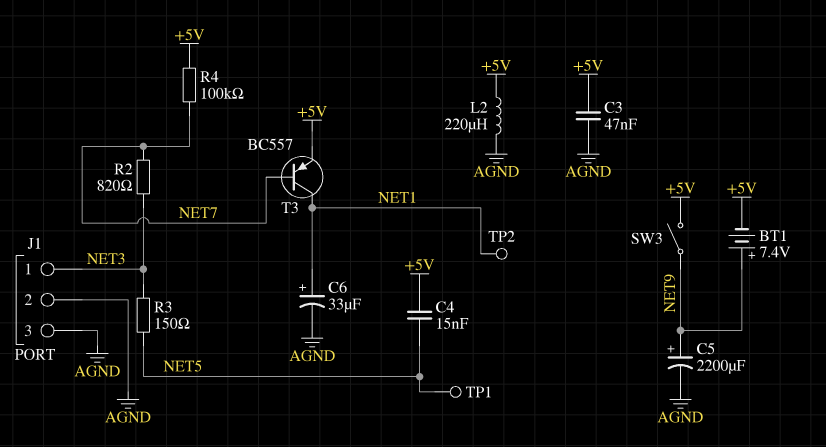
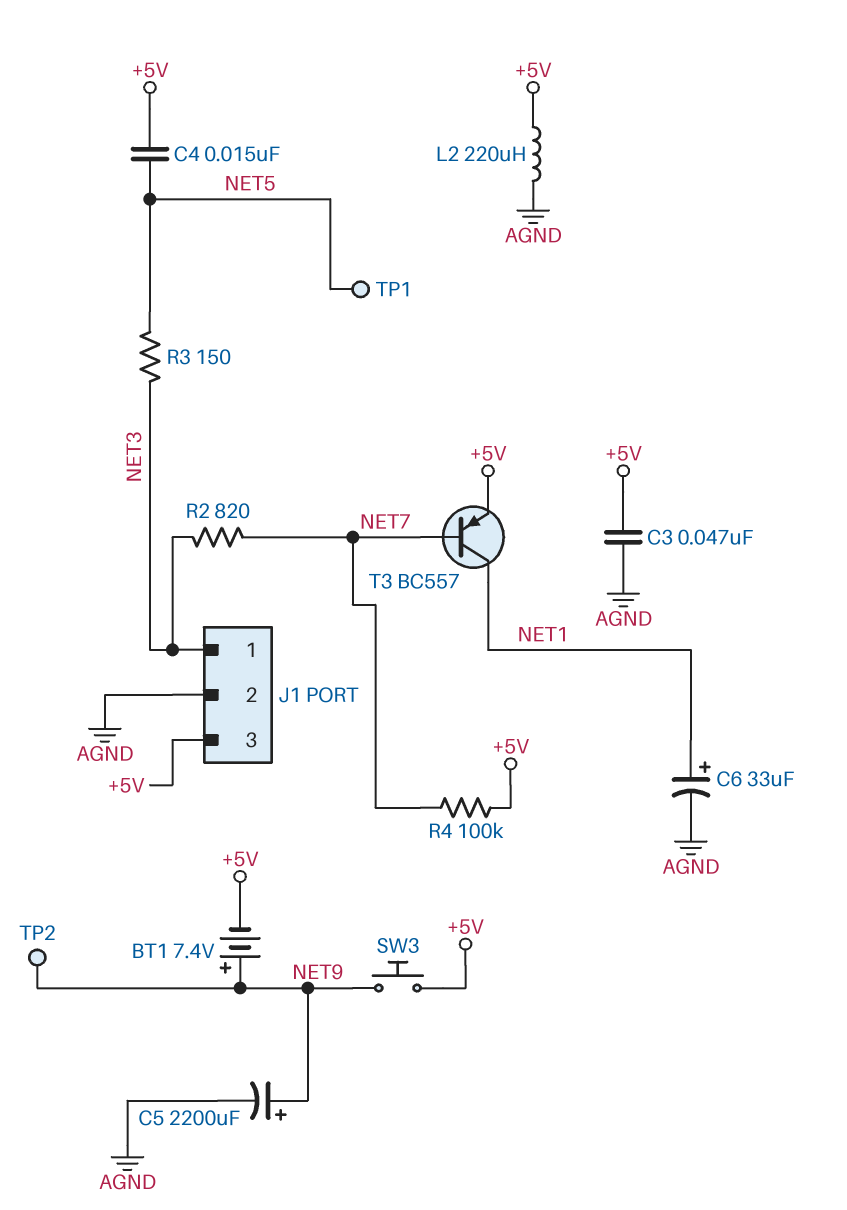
J1 pin 3: AGND -> +5V
SW3: switch (+5V, NET9) -> button (+5V, NET9)
TP2: test point (NET1) -> test point (NET9)

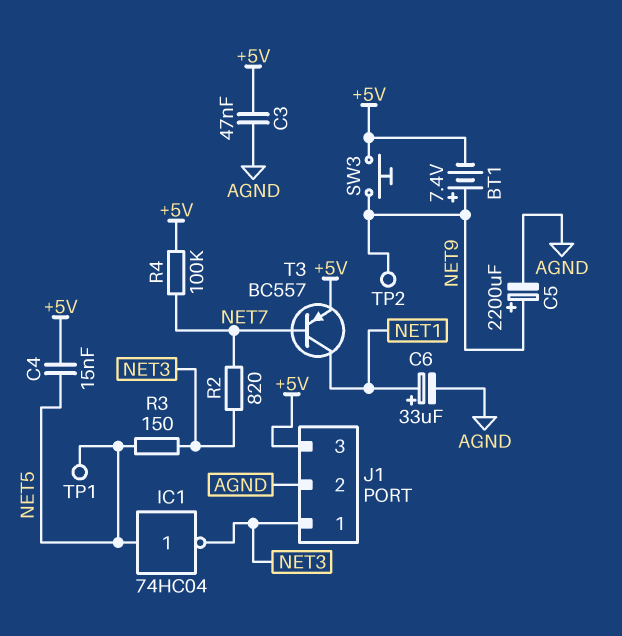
IC1: none -> NOT 74HC04 (in NET5, out NET3)
L2: 220uH (+5V, AGND) -> none

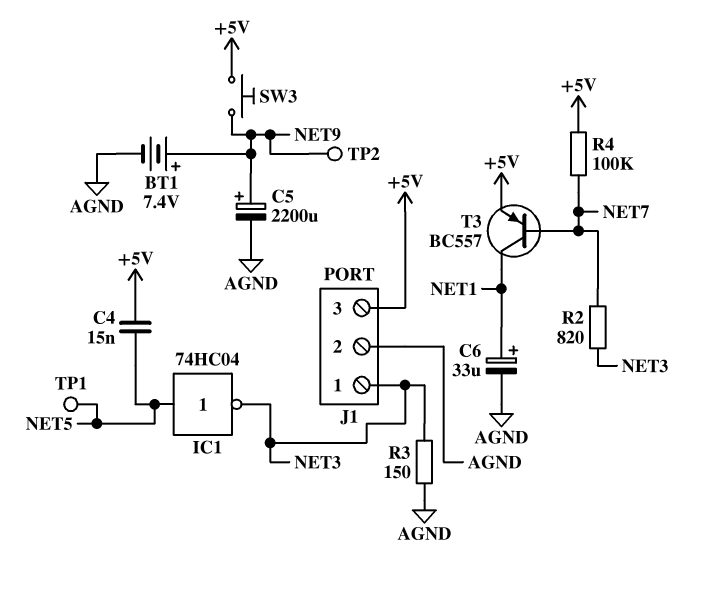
BT1: 7.4V (plus NET9, minus +5V) -> 7.4V (plus NET9, minus AGND)
C3: 47nF (+5V, AGND) -> none
R3: 150 (NET3, NET5) -> 150 (AGND, NET3)

